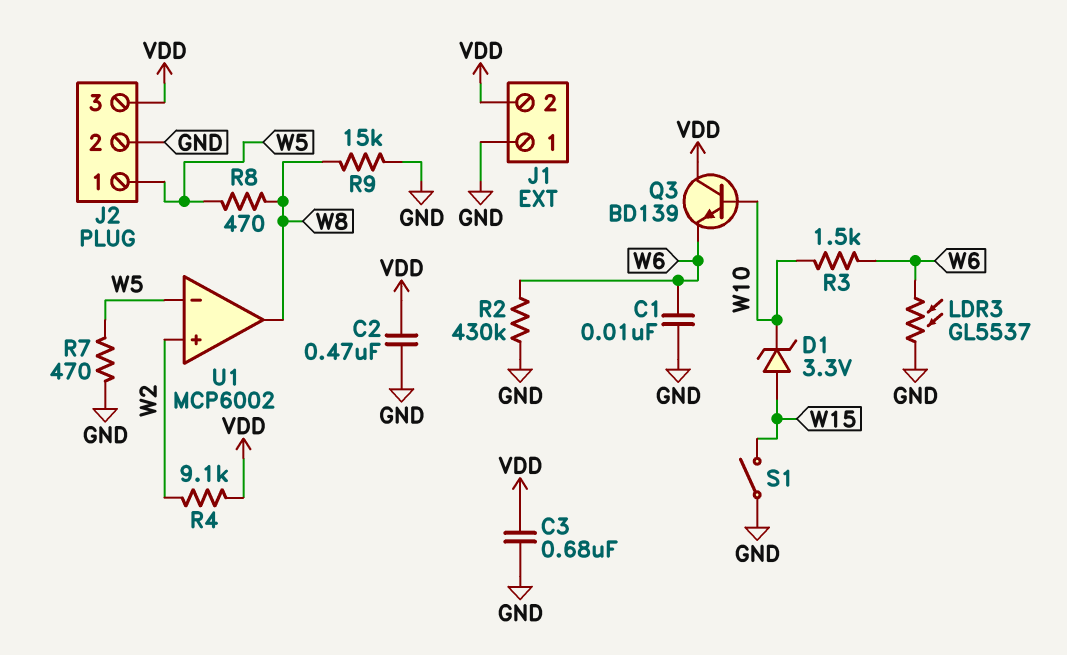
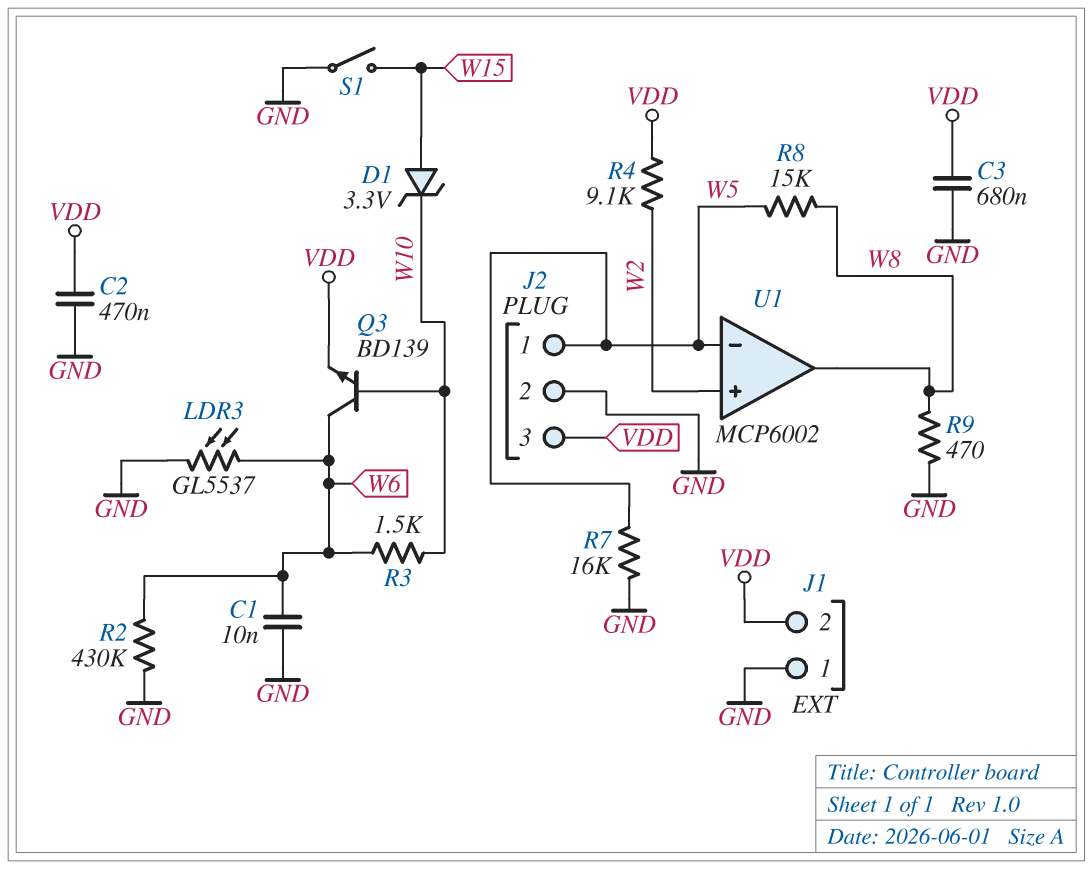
Q3: NPN BD139 (B W10, C VDD, E W6) -> NPN BD139 (B W10, C W6, E VDD)
R7: 470 (GND, W5) -> 16k (GND, W5)
R8: 470 (W5, W8) -> 15k (W5, W8)
R9: 15k (GND, W8) -> 470 (GND, W8)

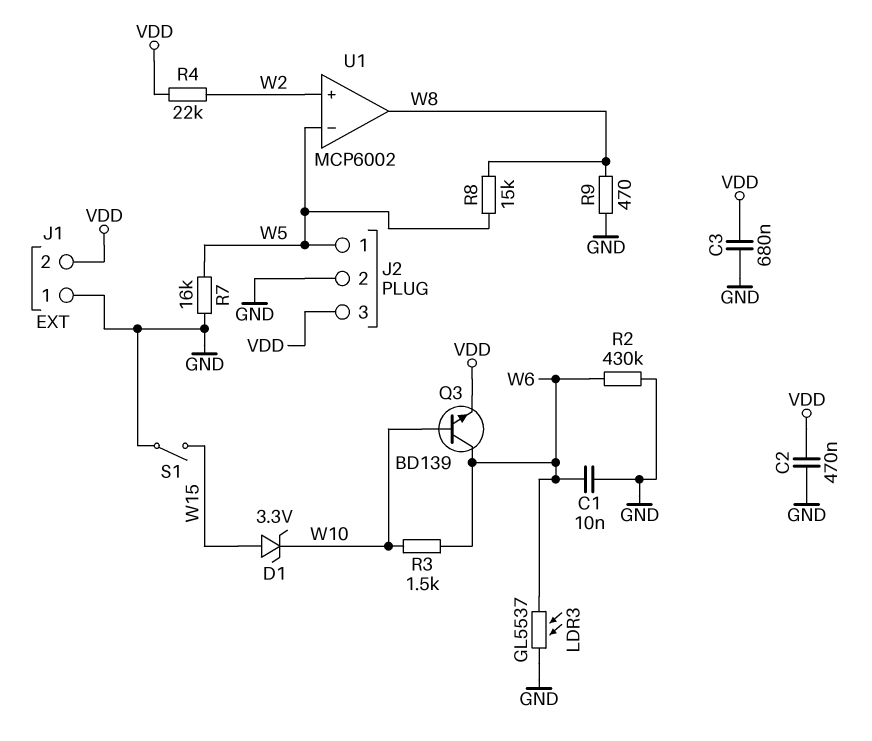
R4: 9.1k (VDD, W2) -> 22k (VDD, W2)

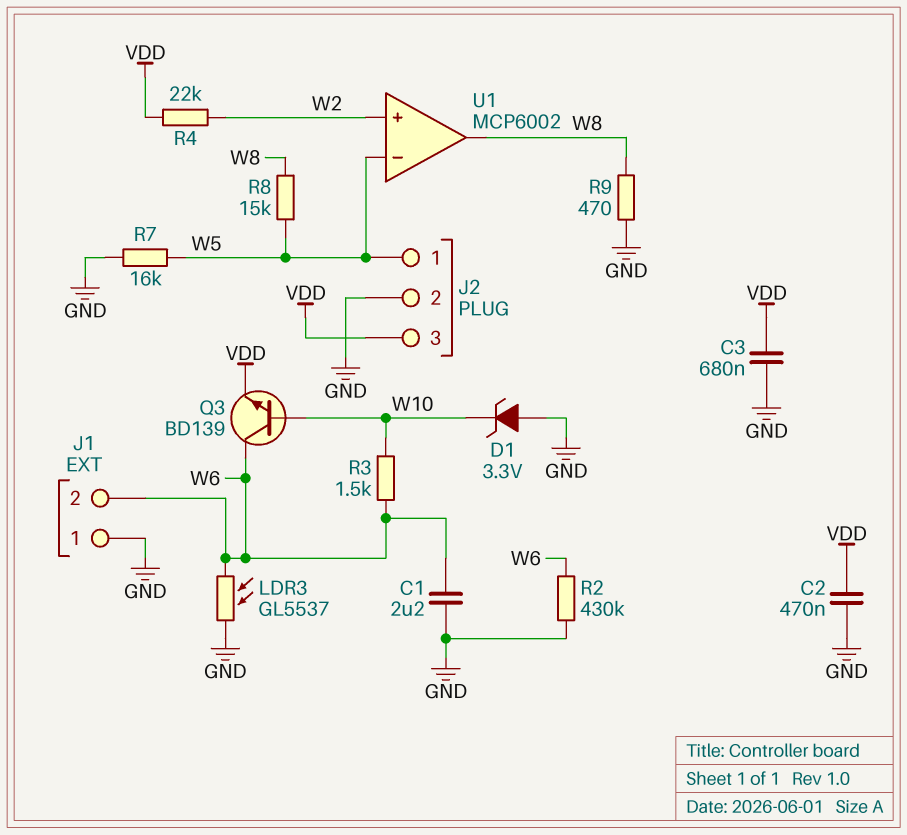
C1: 10nF (GND, W6) -> 2.2uF (GND, W6)
D1: zener 3.3V (A W15, K W10) -> zener 3.3V (A GND, K W10)
J1 pin 2: VDD -> W6
S1: switch (GND, W15) -> none

